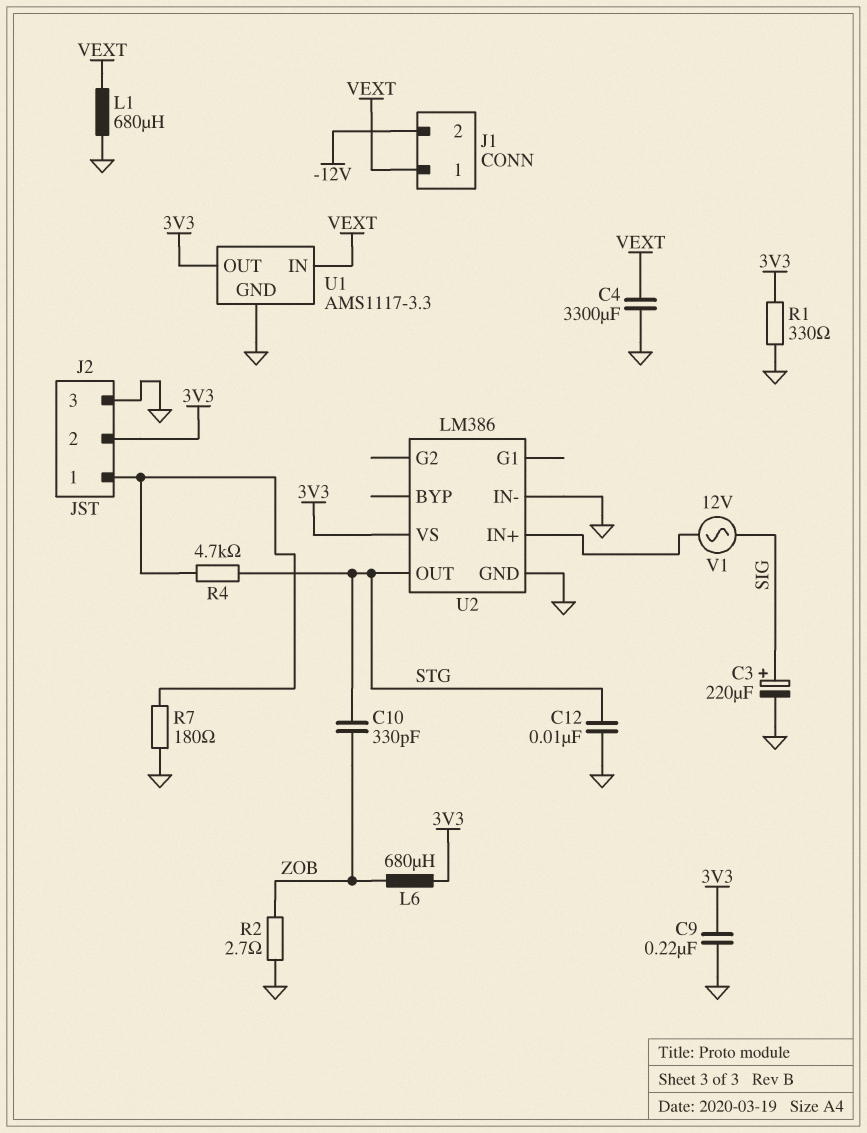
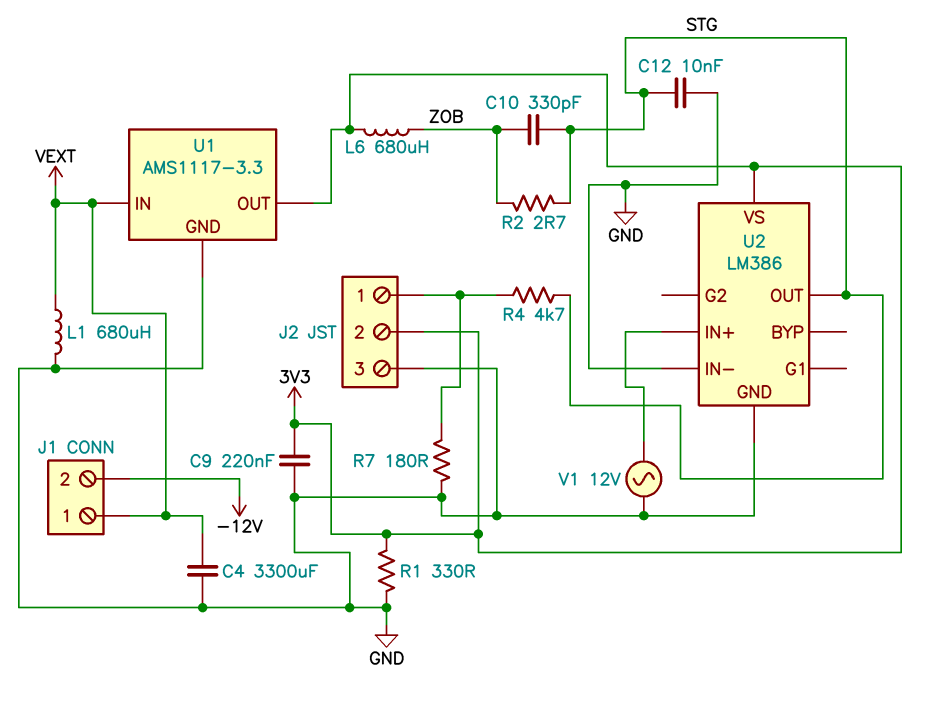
C3: 220uF (plus SIG, minus GND) -> none
R2: 2.7 (GND, ZOB) -> 2.7 (STG, ZOB)
V1: AC 12V (SIG, U2/IN+) -> AC 12V (GND, U2/IN+)

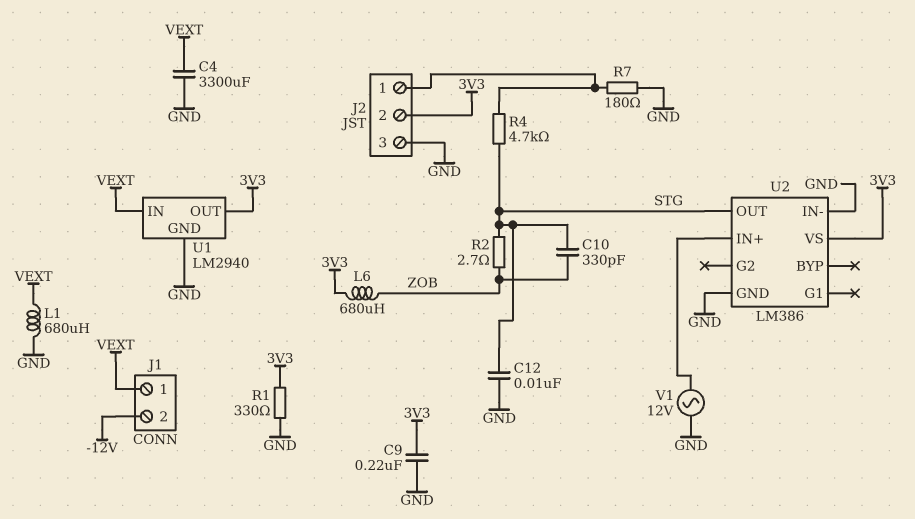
U1: AMS1117-3.3 -> LM2940

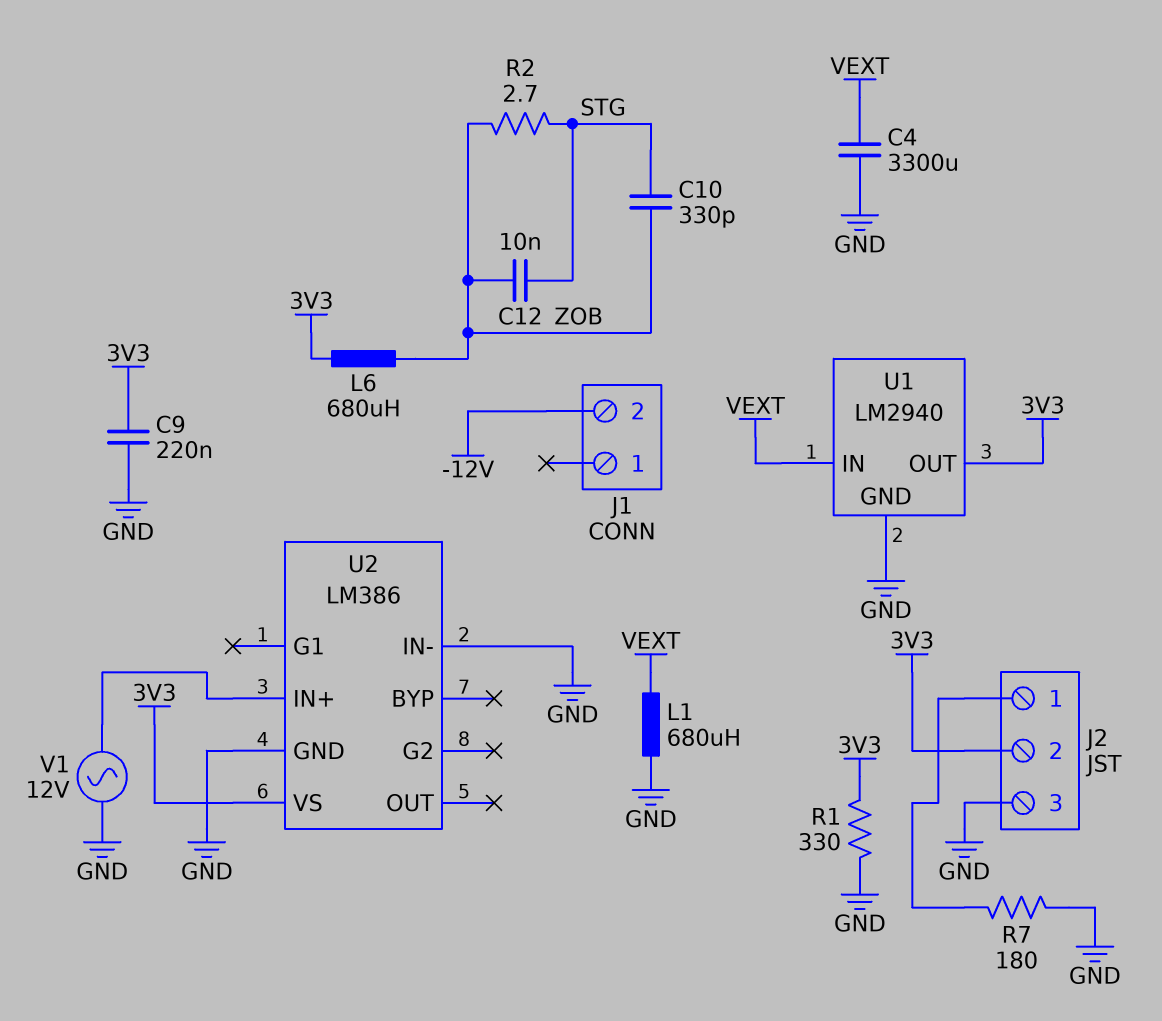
C12: 10nF (GND, STG) -> 10nF (STG, ZOB)
J1 pin 1: VEXT -> none
R4: 4.7k (J2/1, STG) -> none
U2 pin OUT: STG -> none

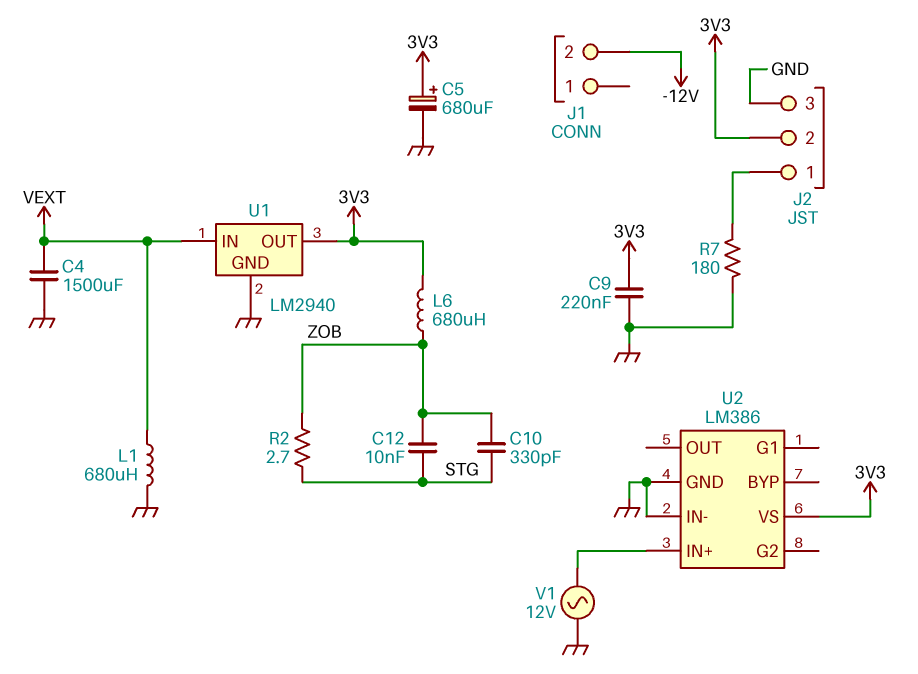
C4: 3300uF (GND, VEXT) -> 1500uF (GND, VEXT)
C5: none -> 680uF (plus 3V3, minus GND)
R1: 330 (3V3, GND) -> none

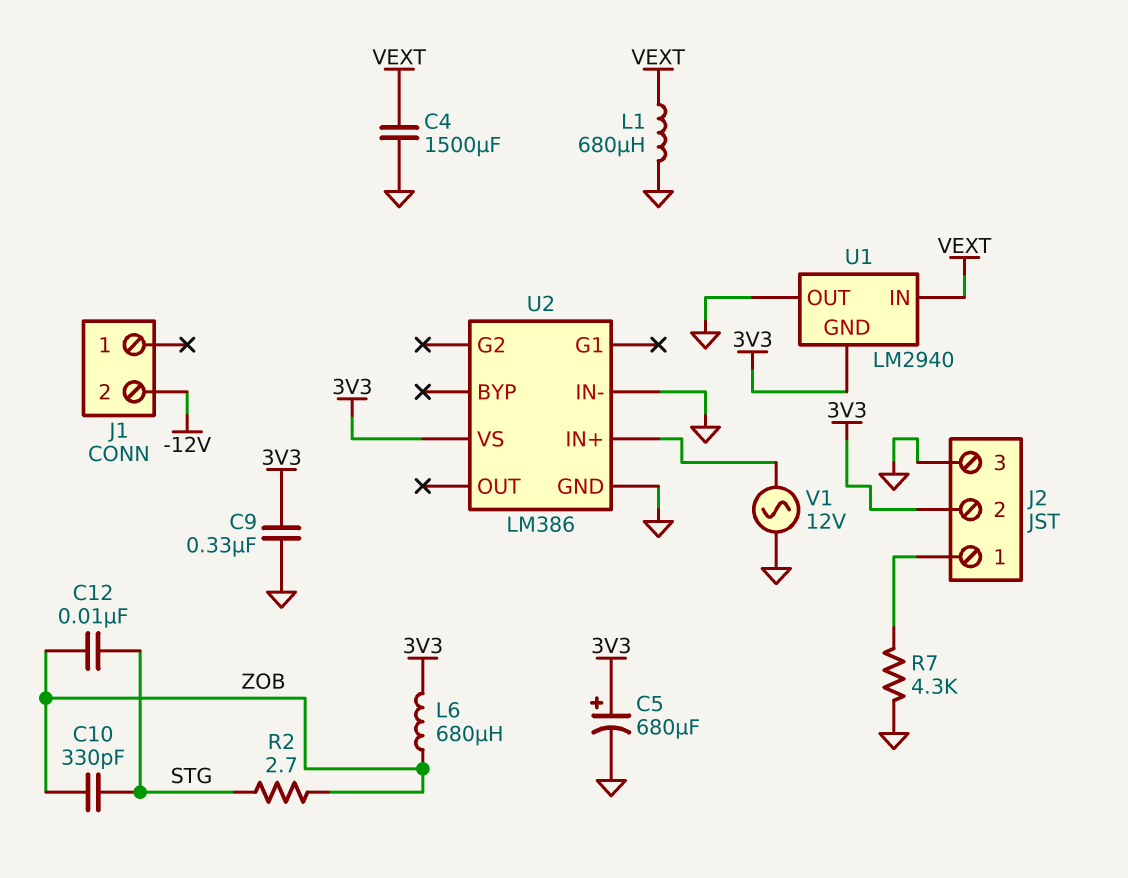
C9: 220nF (3V3, GND) -> 330nF (3V3, GND)
R7: 180 (GND, J2/1) -> 4.3k (GND, J2/1)
U1 pin GND: GND -> 3V3
U1 pin OUT: 3V3 -> GND

